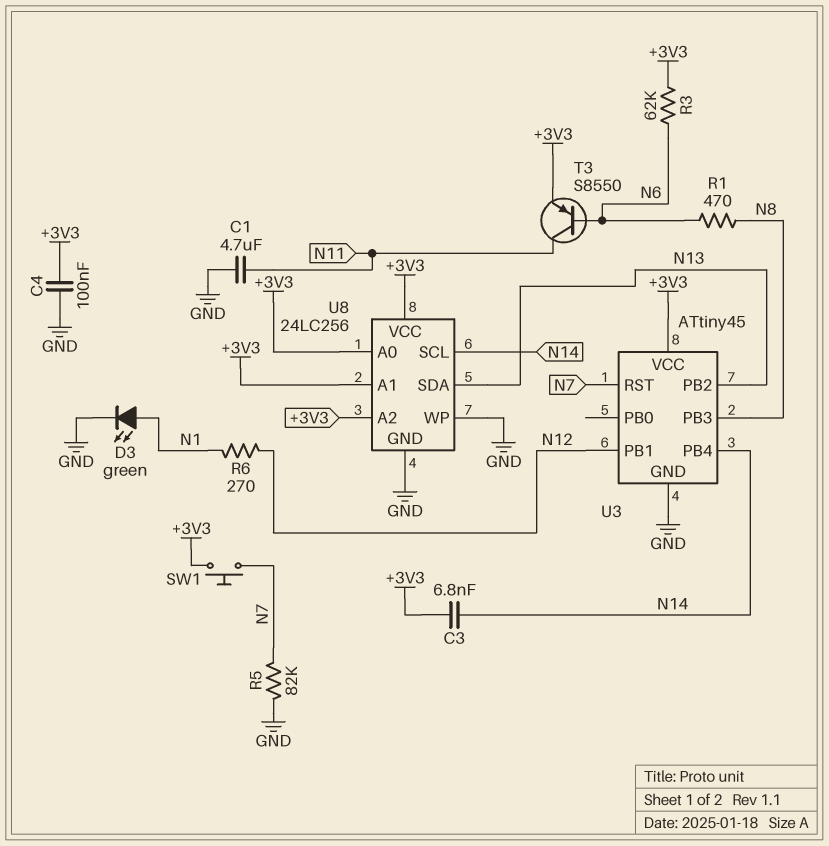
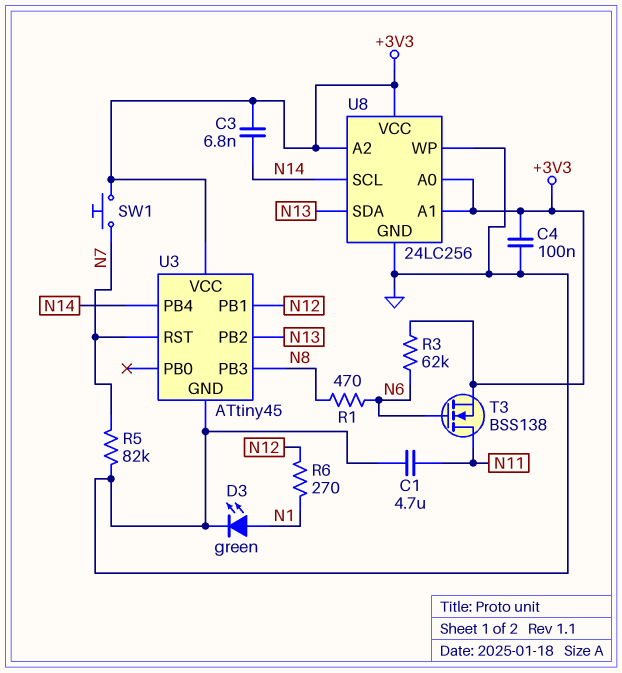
T3: PNP S8550 (B N6, C N11, E +3V3) -> NMOS BSS138 (G N6, D N11, S +3V3)

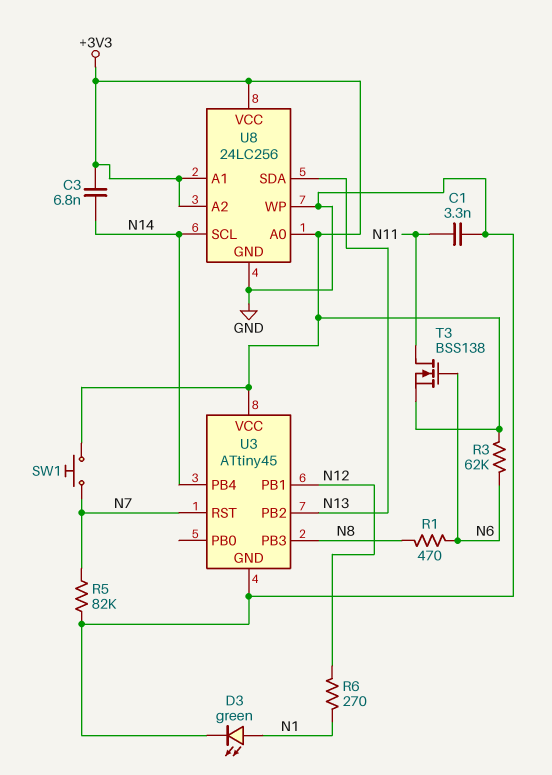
C1: 4.7uF (GND, N11) -> 3.3nF (GND, N11)
C4: 100nF (+3V3, GND) -> none

